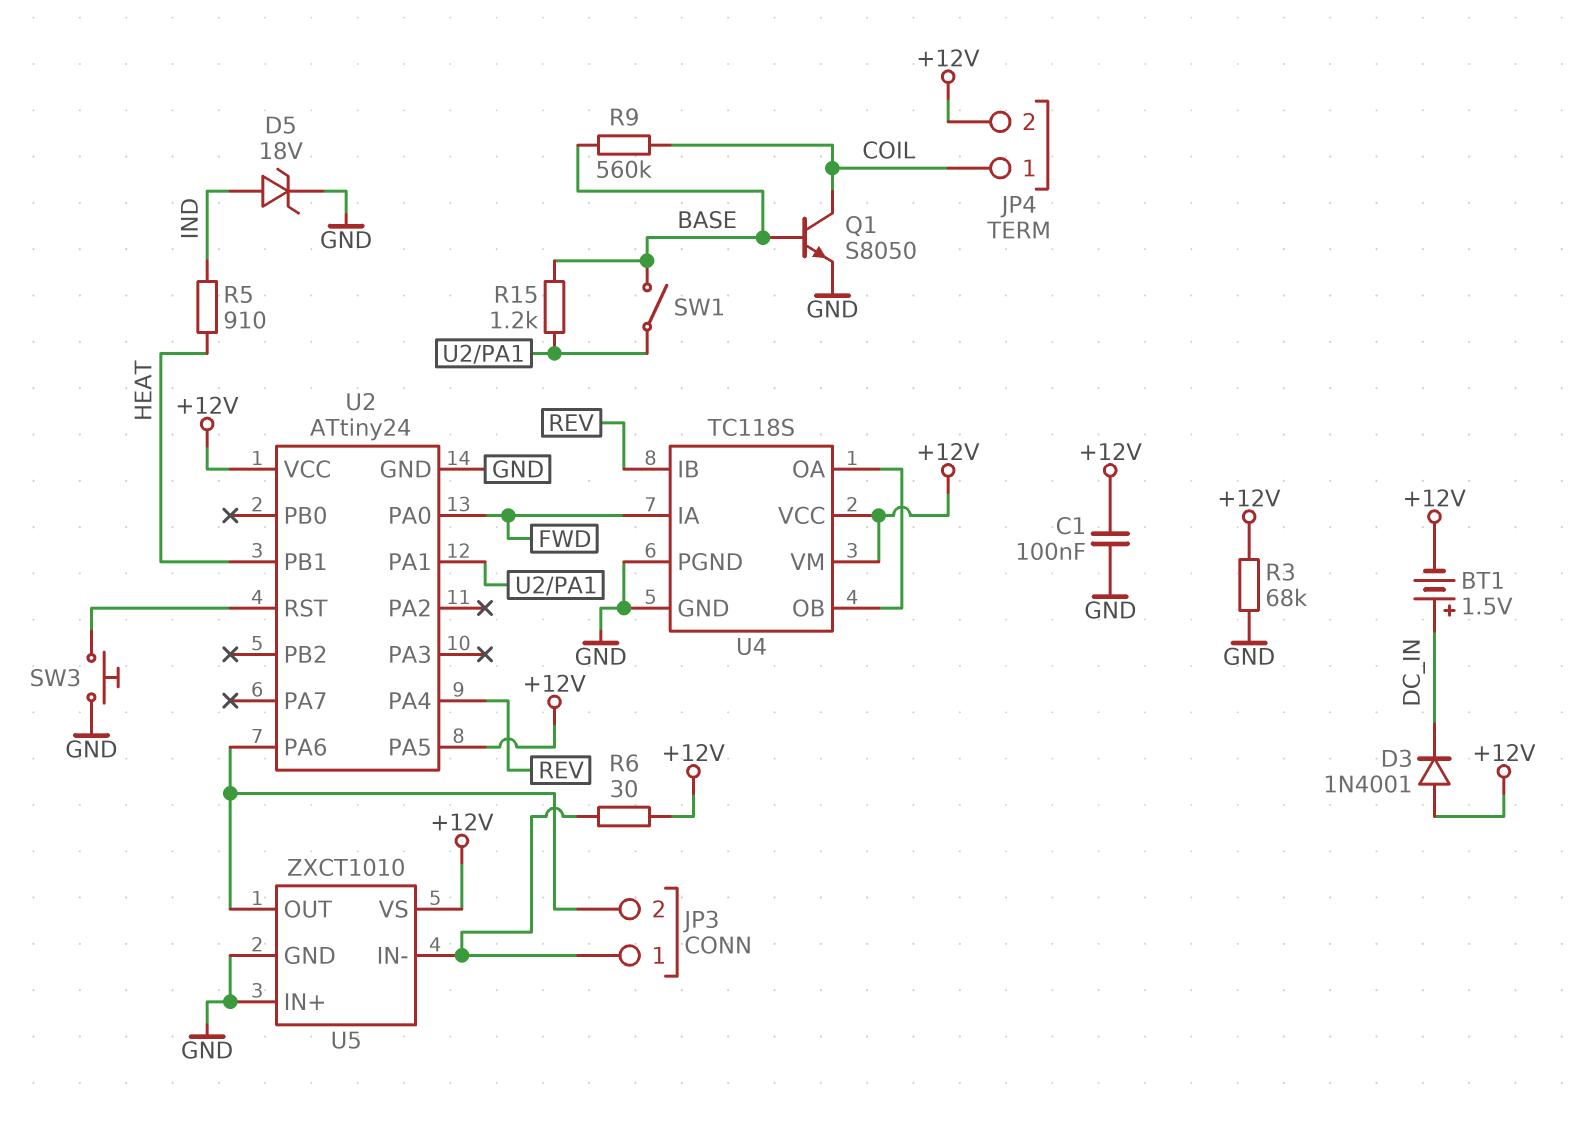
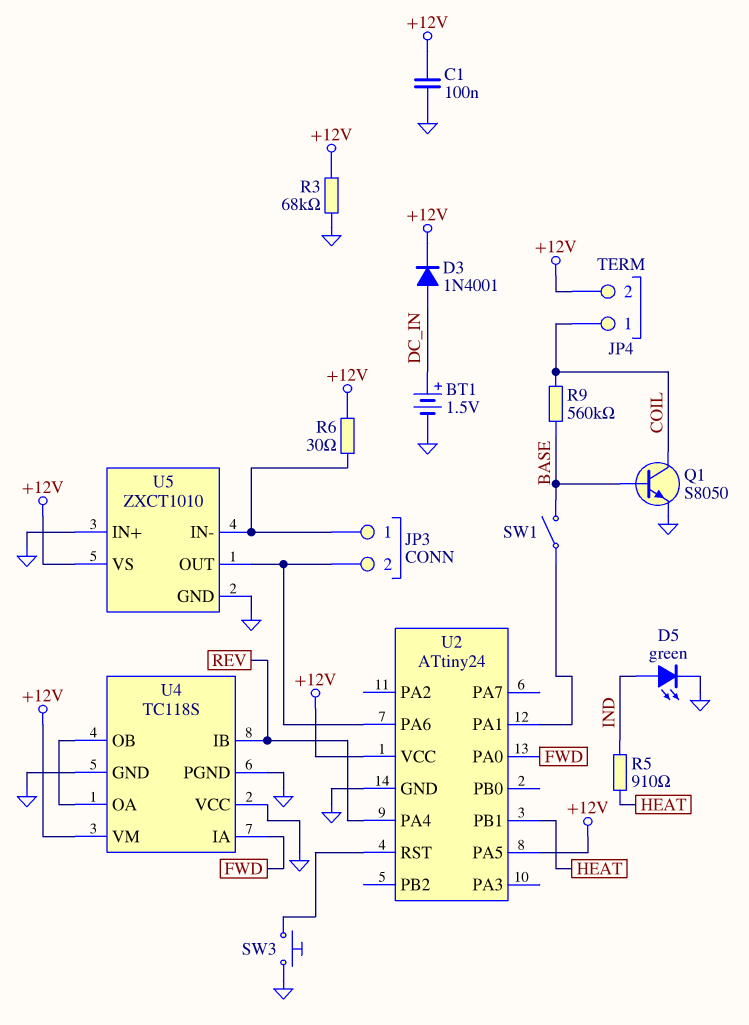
BT1: 1.5V (plus DC_IN, minus +12V) -> 1.5V (plus DC_IN, minus GND)
D3: diode 1N4001 (A +12V, K DC_IN) -> diode 1N4001 (A DC_IN, K +12V)
D5: zener 18V (A IND, K GND) -> LED green (A IND, K GND)
R15: 1.2k (BASE, U2/PA1) -> none
U4 pin VCC: +12V -> GND

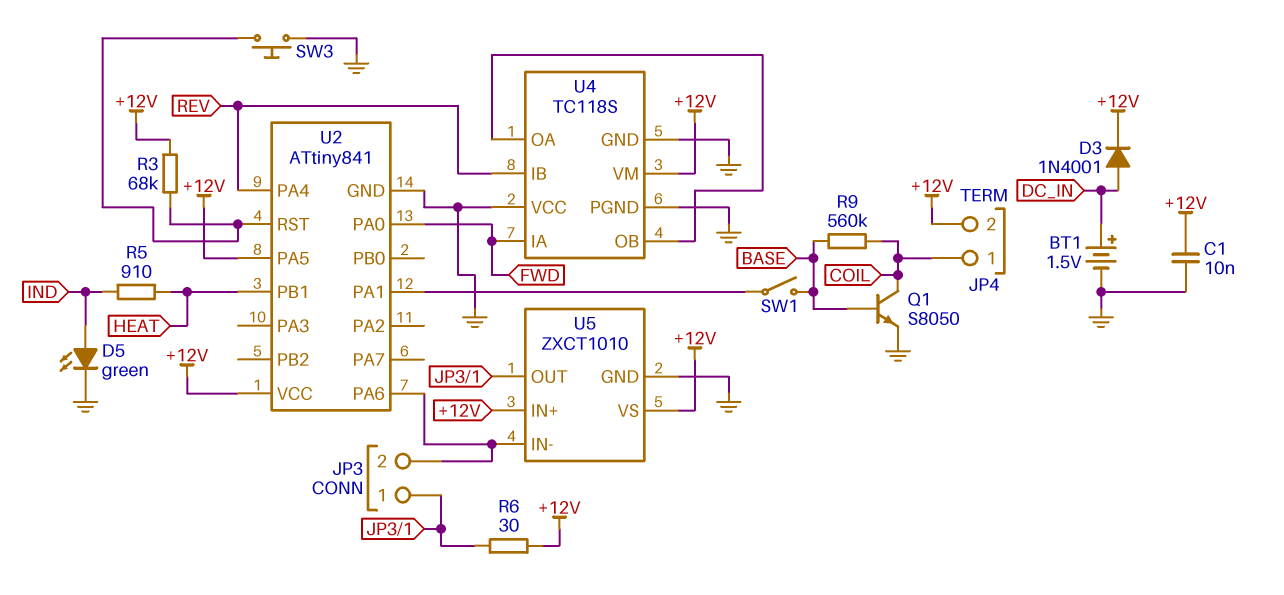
C1: 100nF (+12V, GND) -> 10nF (+12V, GND)
R3: 68k (+12V, GND) -> 68k (+12V, U2/RST)
U2: ATtiny24 -> ATtiny841
U5 pin IN+: GND -> +12V
U5 pin IN-: JP3/1 -> JP3/2
U5 pin OUT: JP3/2 -> JP3/1

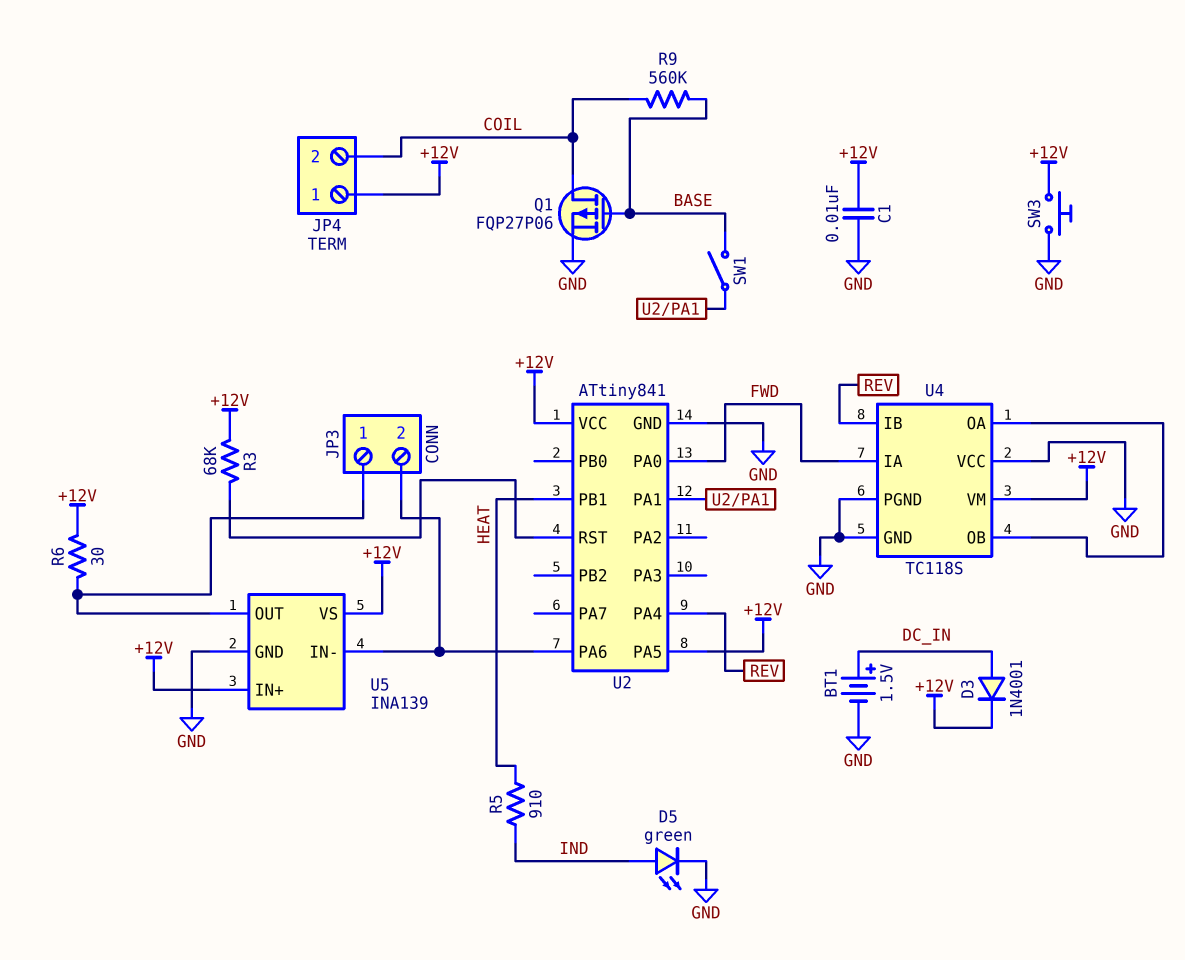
JP4 pin 1: COIL -> +12V
JP4 pin 2: +12V -> COIL
Q1: NPN S8050 (B BASE, C COIL, E GND) -> PMOS FQP27P06 (G BASE, D COIL, S GND)
SW3: button (GND, U2/RST) -> button (+12V, GND)
U5: ZXCT1010 -> INA139

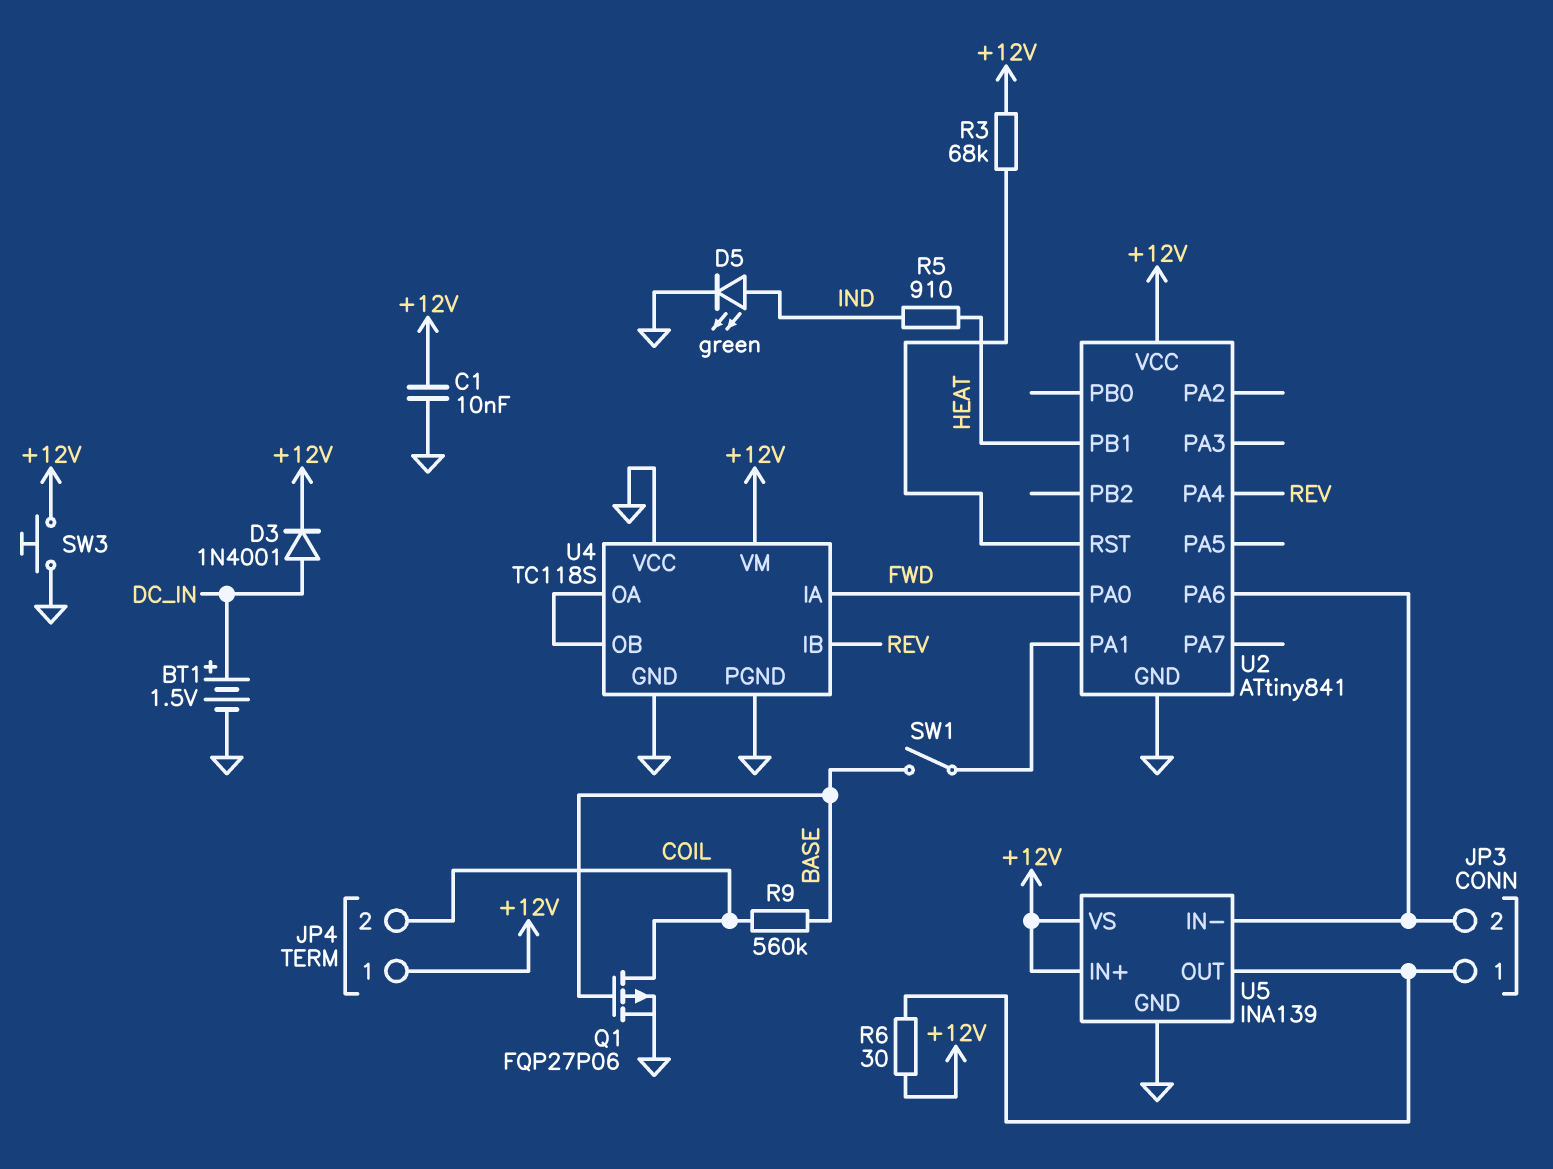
U2 pin PA5: +12V -> none

